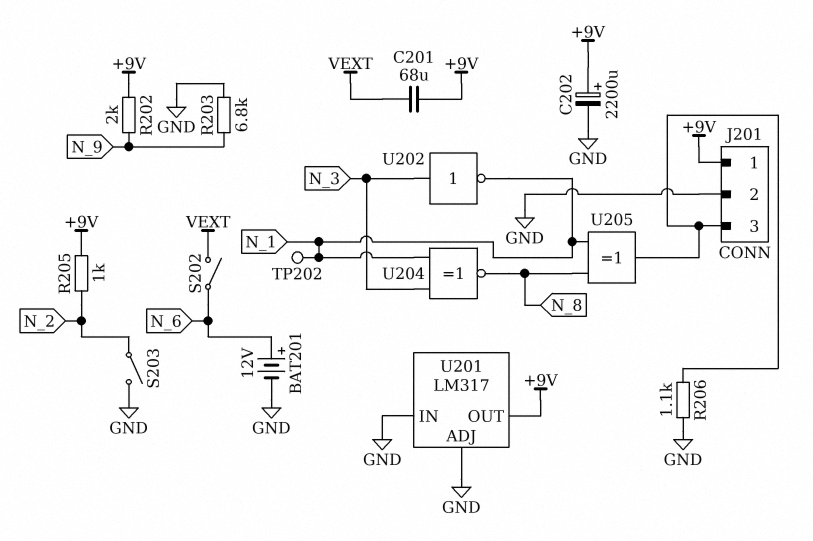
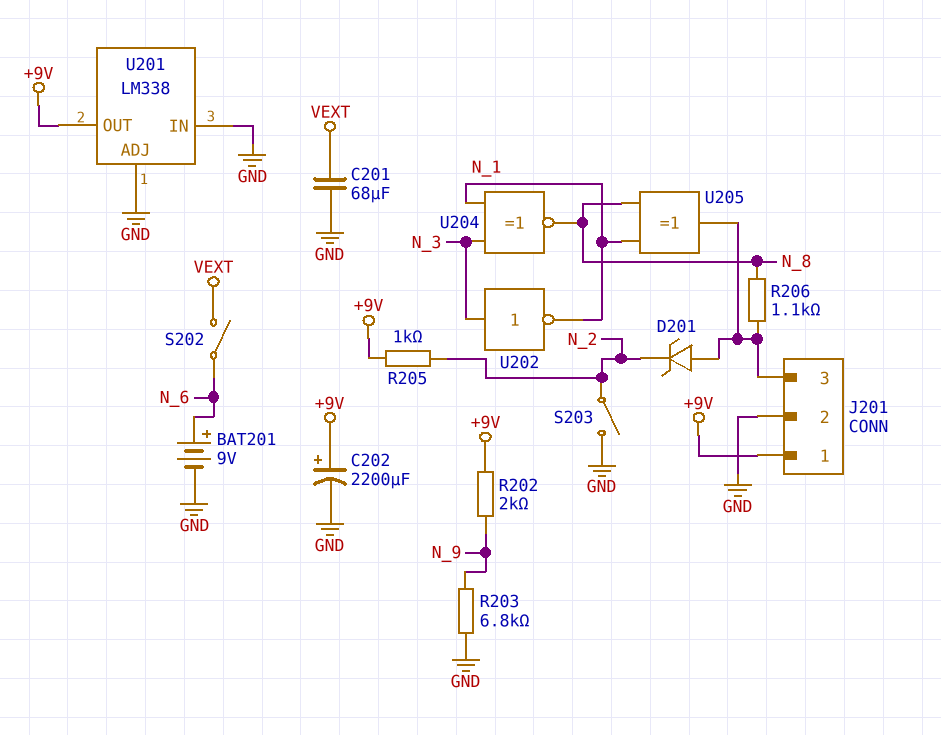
BAT201: 12V (plus N_6, minus GND) -> 9V (plus N_6, minus GND)
C201: 68uF (+9V, VEXT) -> 68uF (GND, VEXT)
D201: none -> zener (A J201/3, K N_2)
R206: 1.1k (GND, J201/3) -> 1.1k (J201/3, N_8)
TP202: test point (N_1) -> none
U201: LM317 -> LM338

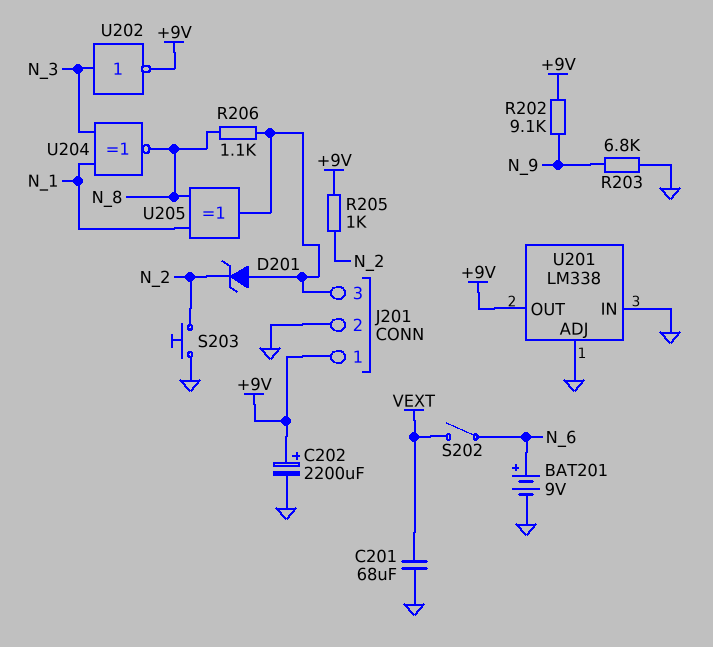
R202: 2k (+9V, N_9) -> 9.1k (+9V, N_9)
S203: switch (GND, N_2) -> button (GND, N_2)
U202: NOT (in N_3, out N_1) -> NOT (in N_3, out +9V)

